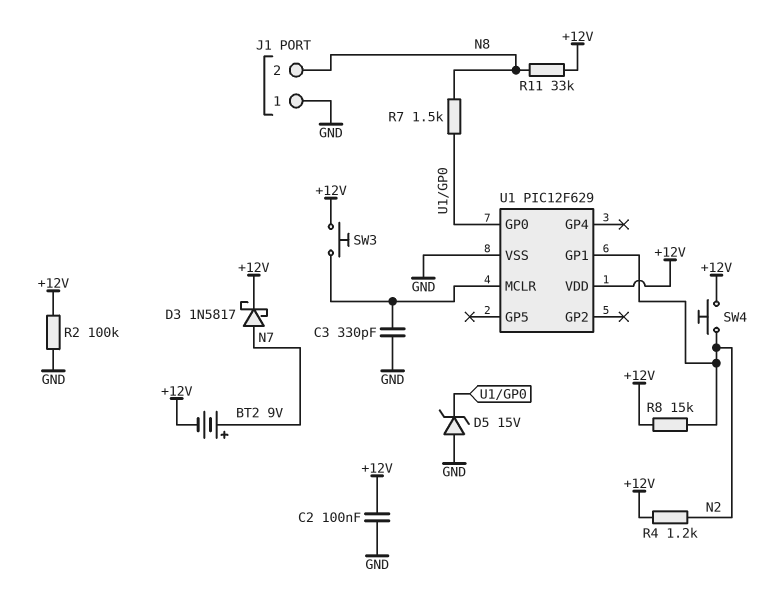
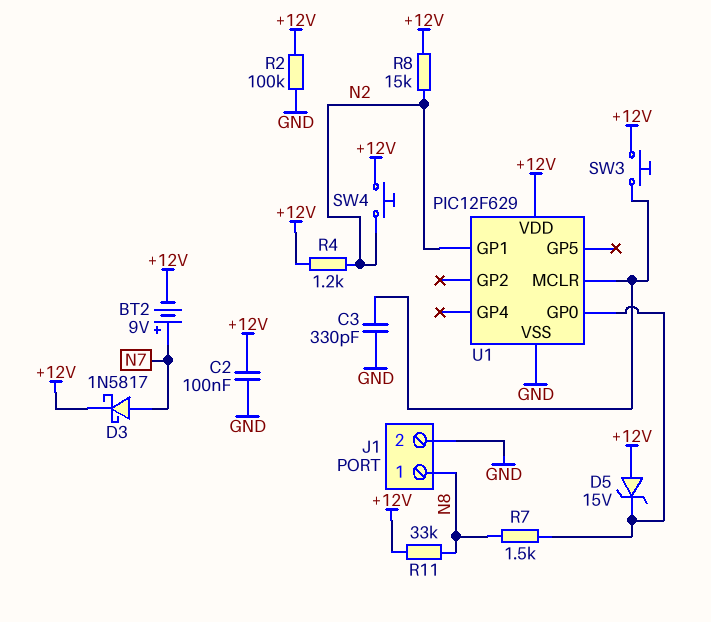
D5: zener 15V (A GND, K U1/GP0) -> zener 15V (A +12V, K U1/GP0)
J1 pin 1: GND -> N8
J1 pin 2: N8 -> GND

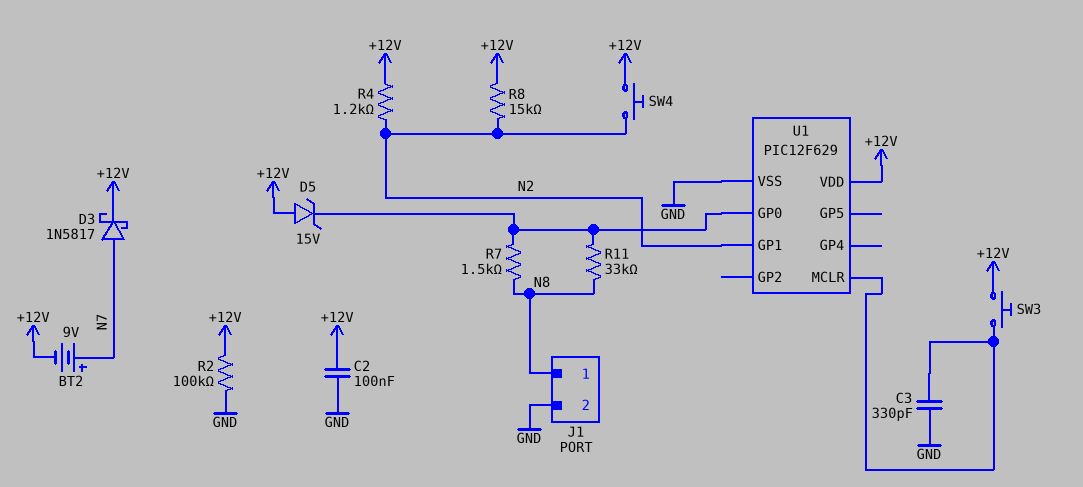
R11: 33k (+12V, N8) -> 33k (N8, U1/GP0)

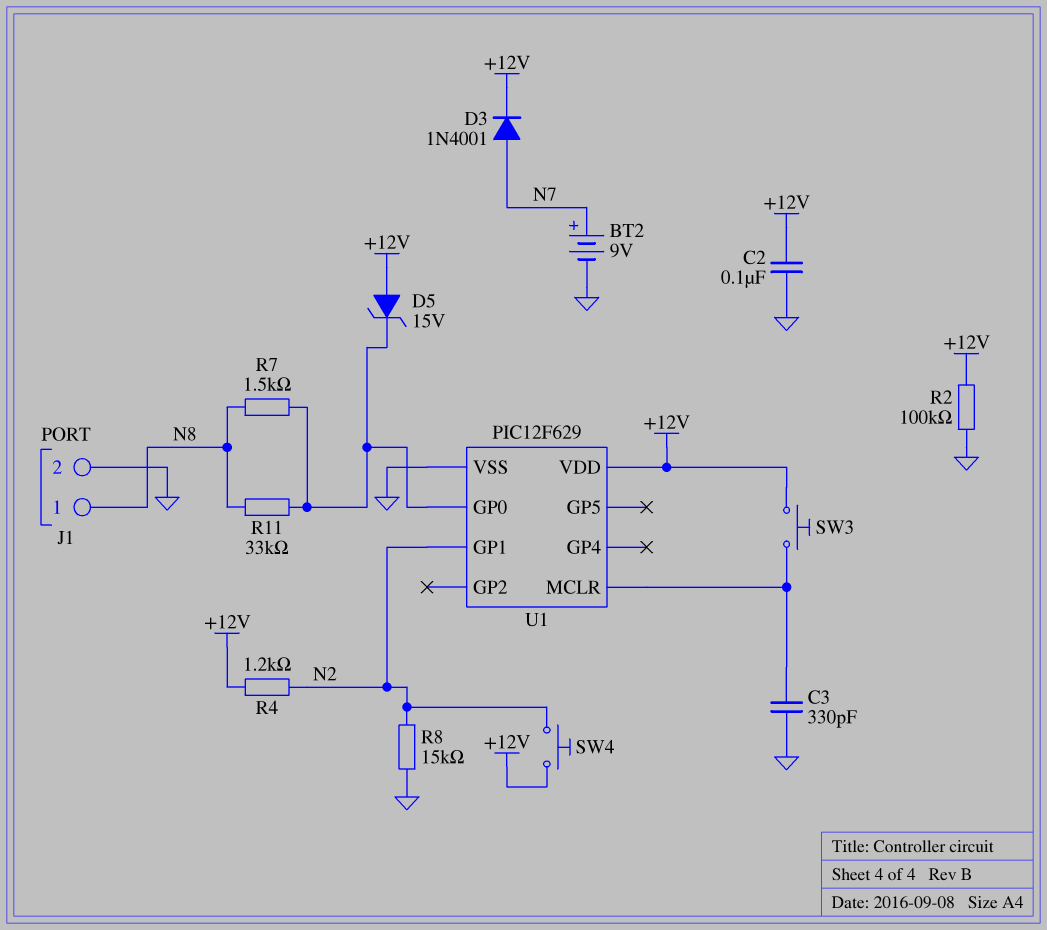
BT2: 9V (plus N7, minus +12V) -> 9V (plus N7, minus GND)
D3: schottky 1N5817 (A N7, K +12V) -> diode 1N4001 (A N7, K +12V)
R8: 15k (+12V, N2) -> 15k (GND, N2)

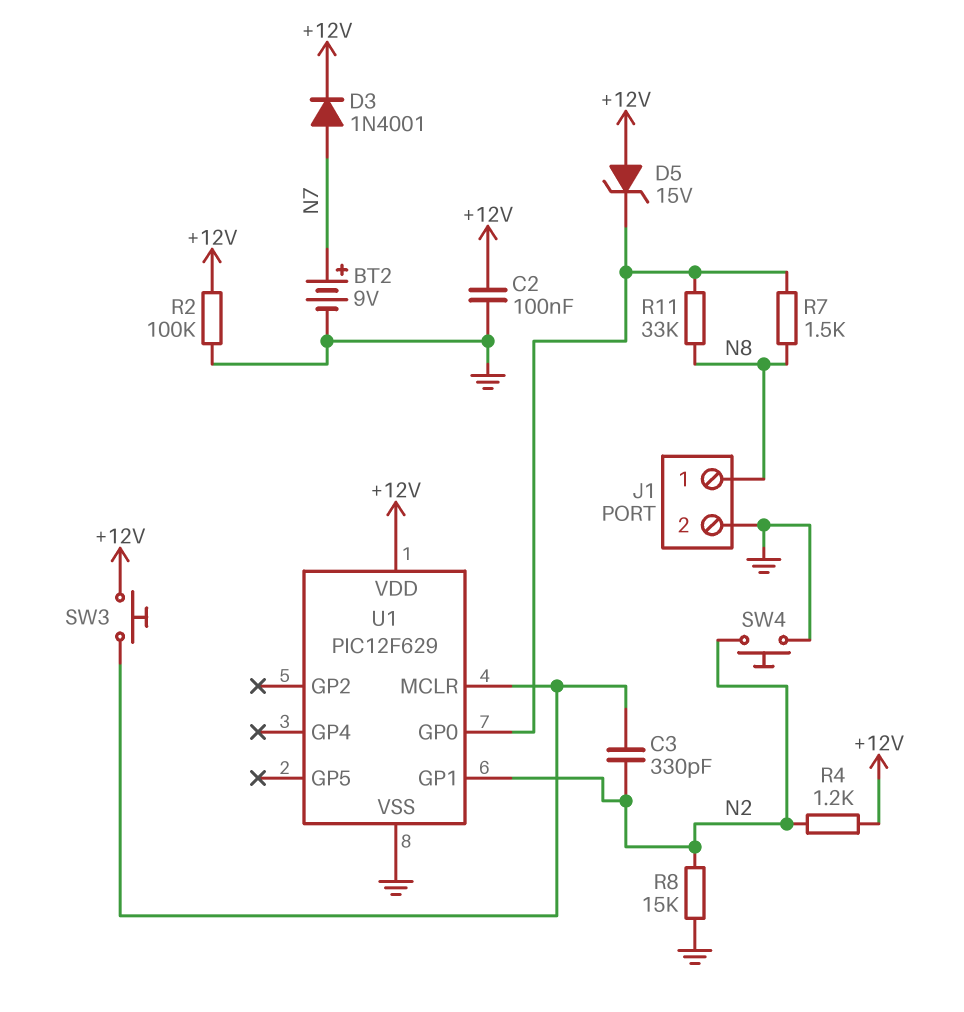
C3: 330pF (GND, U1/MCLR) -> 330pF (N2, U1/MCLR)
SW4: button (+12V, N2) -> button (GND, N2)

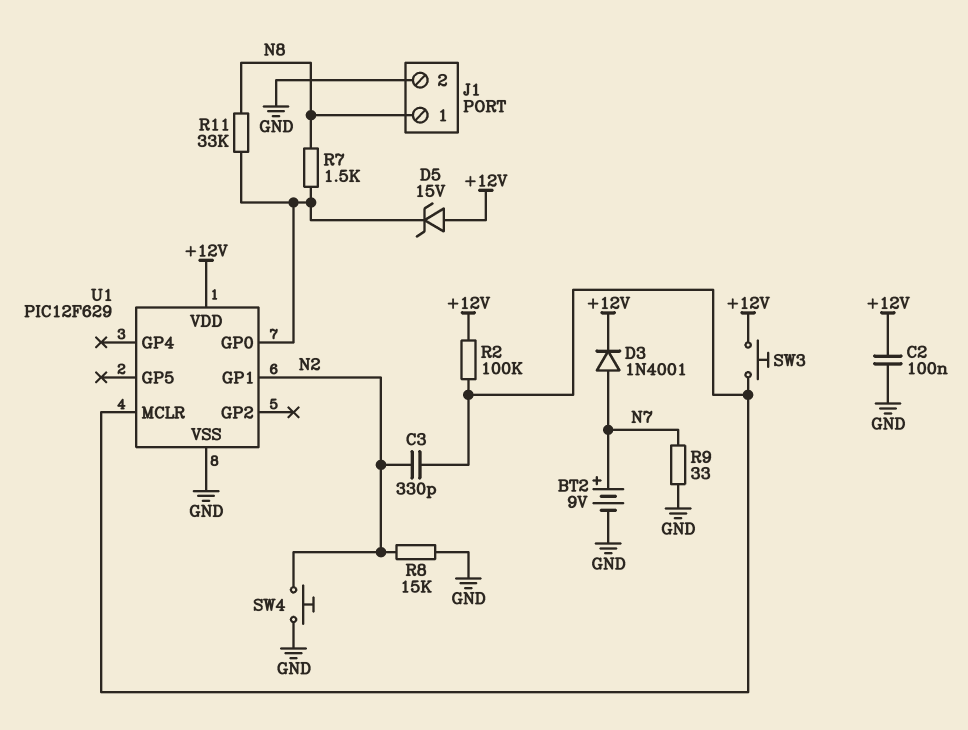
R2: 100k (+12V, GND) -> 100k (+12V, U1/MCLR)
R4: 1.2k (+12V, N2) -> none
R9: none -> 33 (GND, N7)

